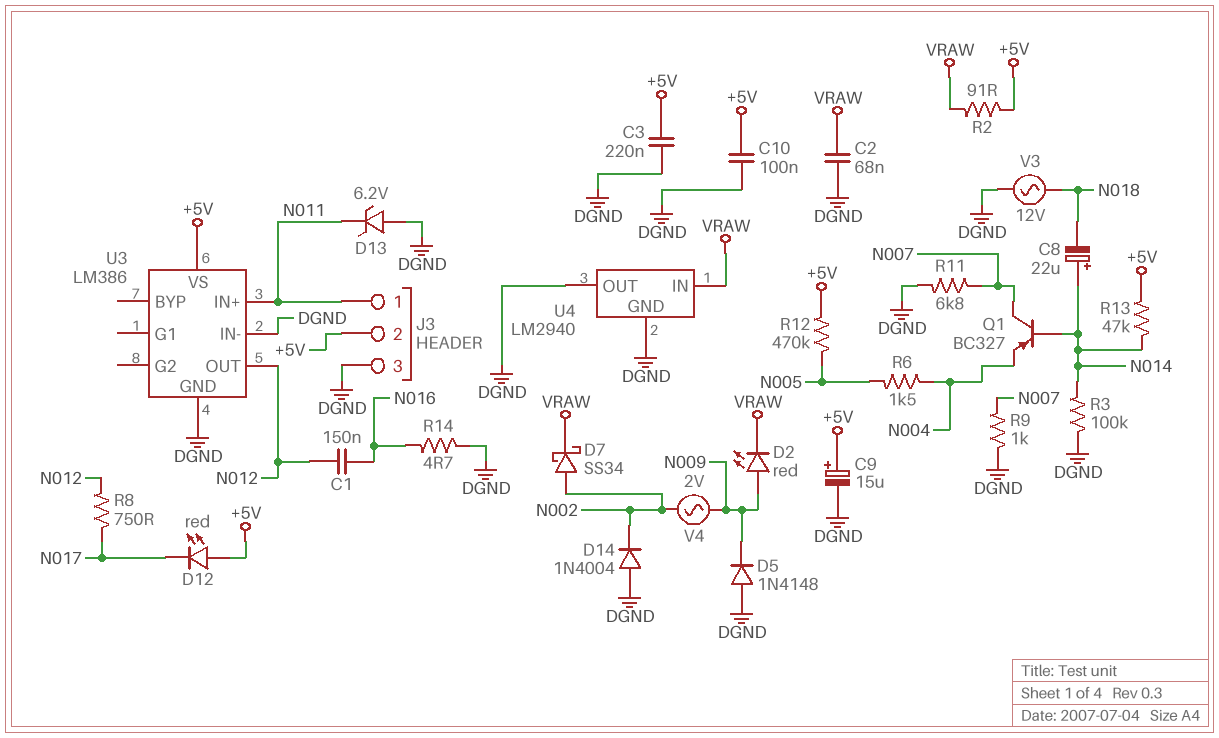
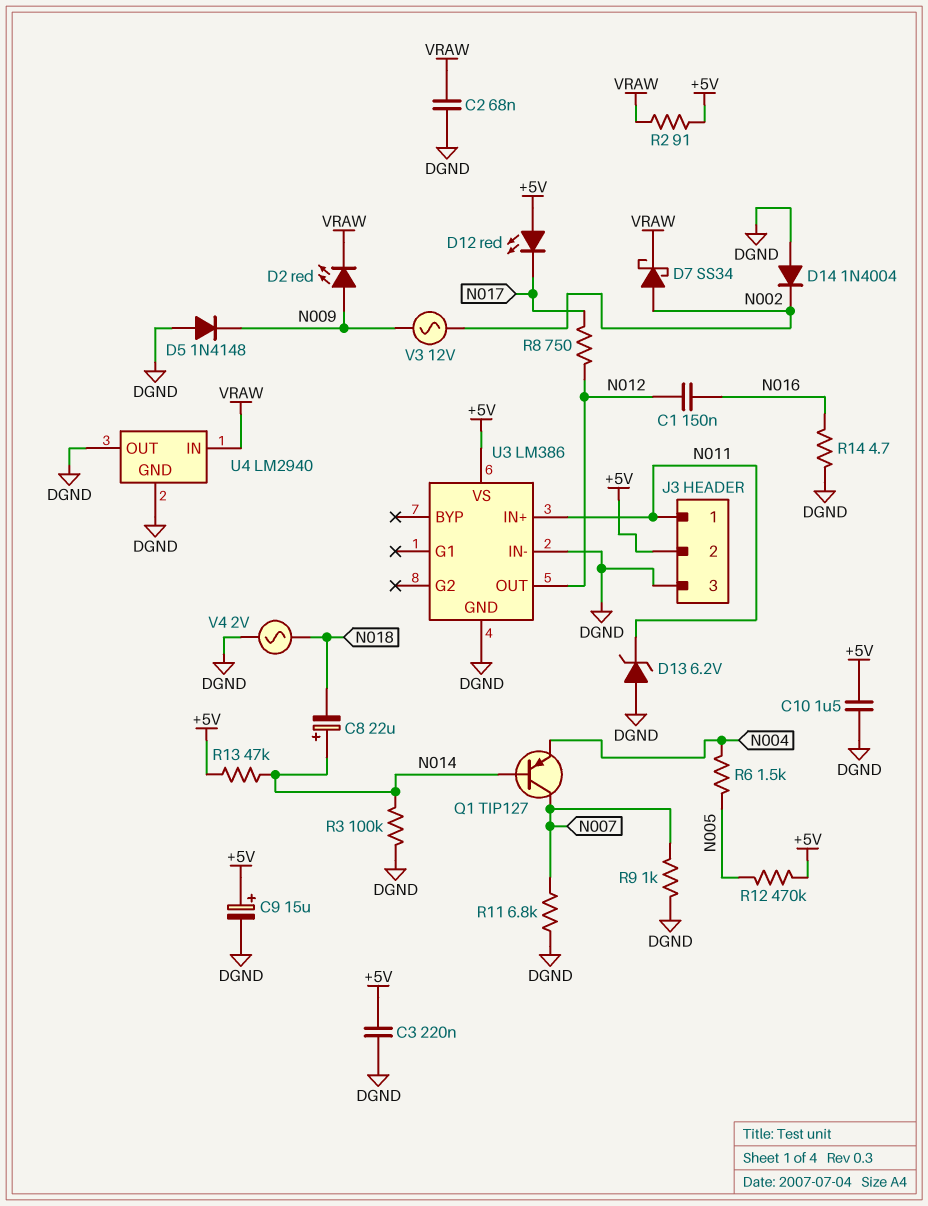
C10: 100nF (+5V, DGND) -> 1.5uF (+5V, DGND)
Q1: PNP BC327 (B N014, C N007, E N004) -> PNP TIP127 (B N014, C N007, E N004)
V3: AC 12V (DGND, N018) -> AC 12V (N002, N009)
V4: AC 2V (N002, N009) -> AC 2V (DGND, N018)

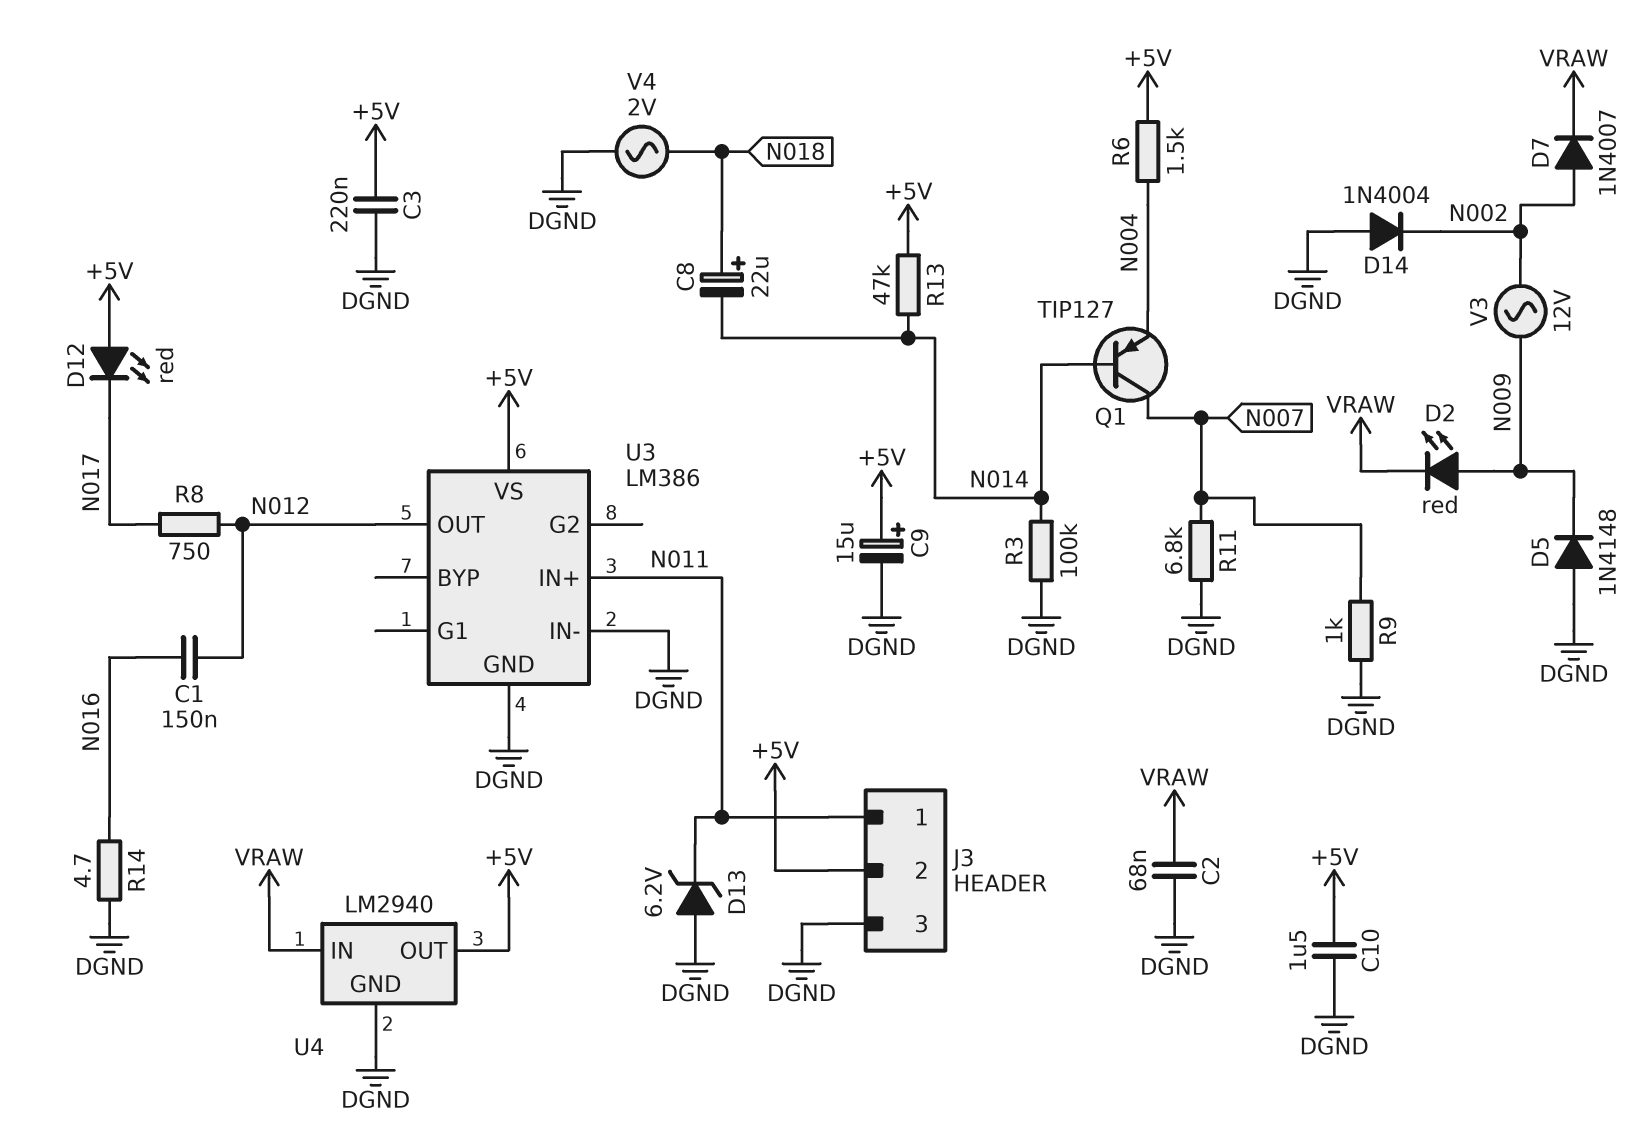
C8: 22uF (plus N014, minus N018) -> 22uF (plus N018, minus N014)
D7: schottky SS34 (A N002, K VRAW) -> diode 1N4007 (A N002, K VRAW)
R2: 91 (+5V, VRAW) -> none
R6: 1.5k (N004, N005) -> 1.5k (+5V, N004)
R12: 470k (+5V, N005) -> none
U4 pin OUT: DGND -> +5V

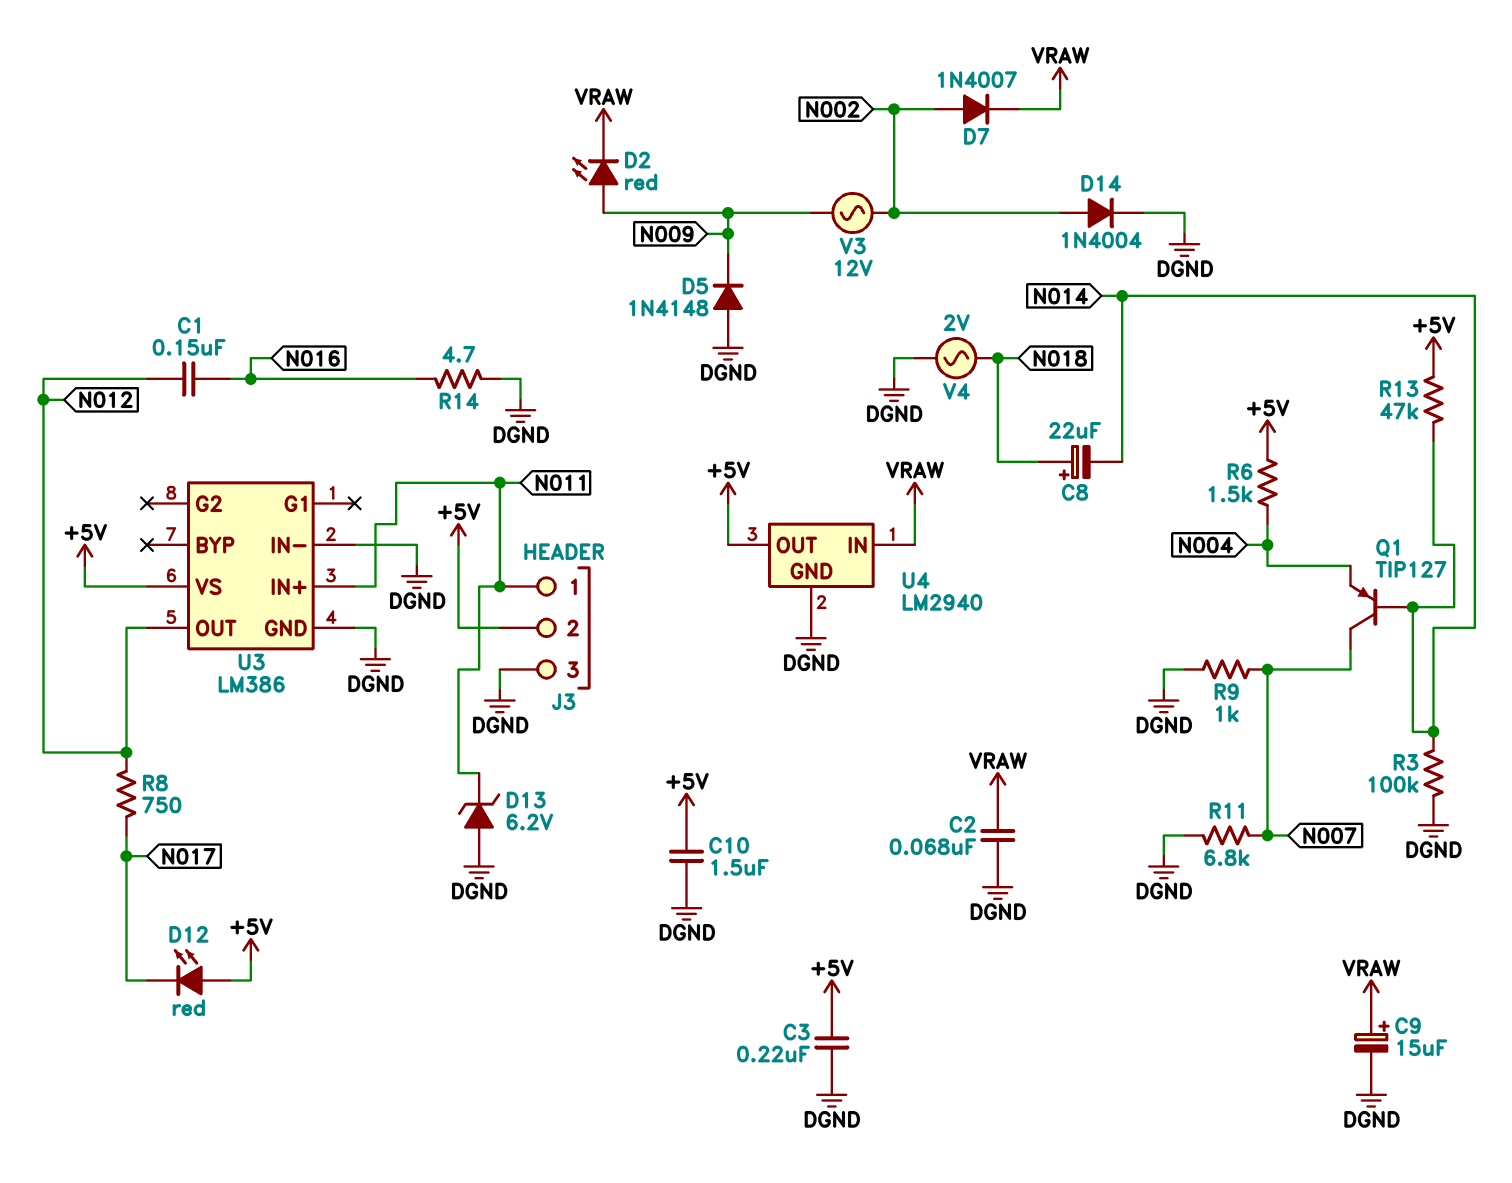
C9: 15uF (plus +5V, minus DGND) -> 15uF (plus VRAW, minus DGND)
D14: diode 1N4004 (A DGND, K N002) -> diode 1N4004 (A N002, K DGND)

